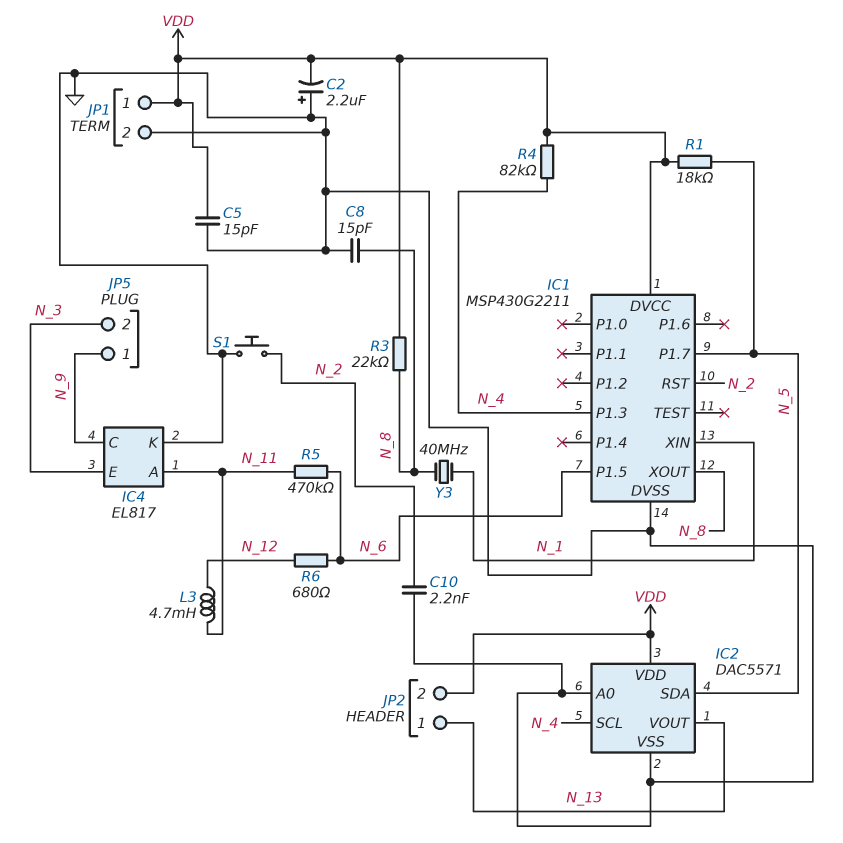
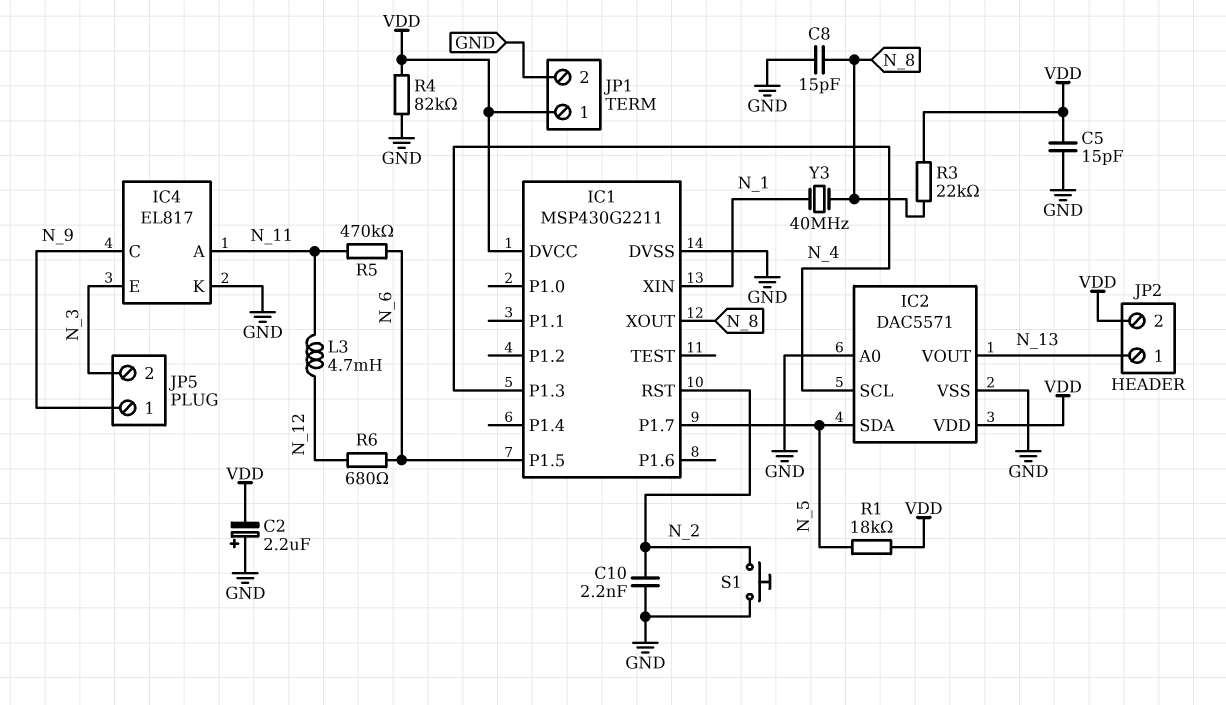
R4: 82k (N_4, VDD) -> 82k (GND, VDD)

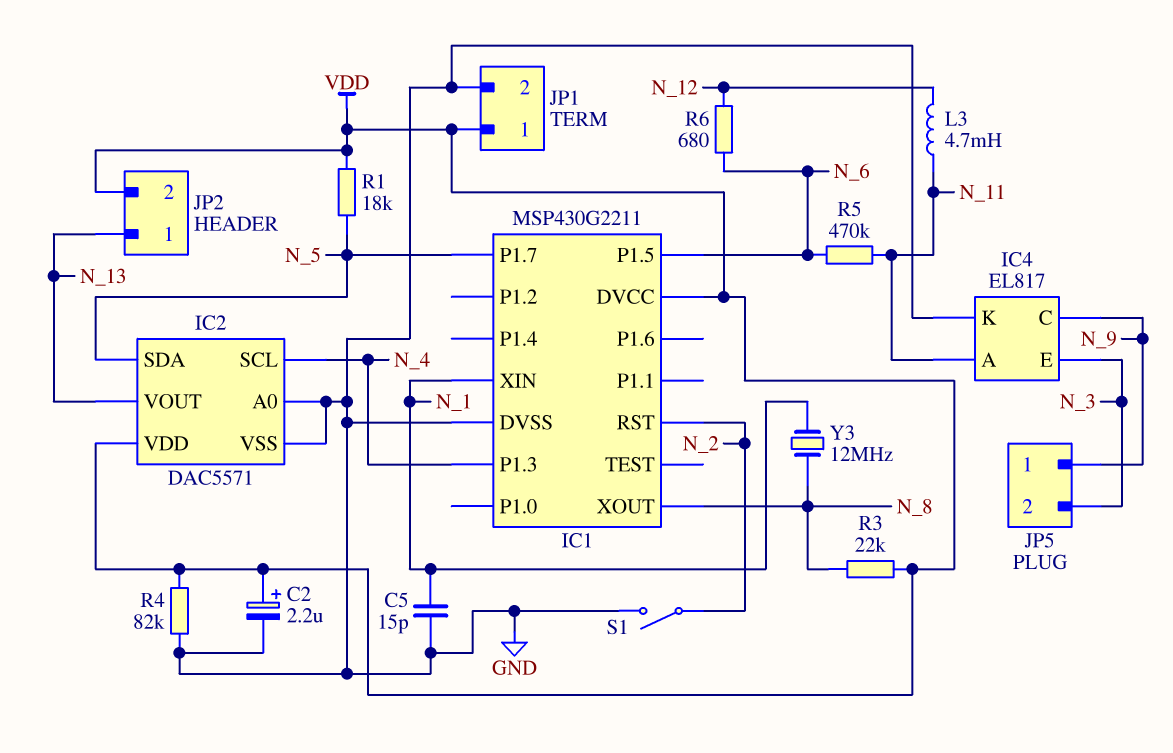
C2: 2.2uF (plus GND, minus VDD) -> 2.2uF (plus VDD, minus GND)
C5: 15pF (GND, VDD) -> 15pF (GND, N_1)
C8: 15pF (GND, N_8) -> none
C10: 2.2nF (GND, N_2) -> none
S1: button (GND, N_2) -> switch (GND, N_2)
Y3: 40MHz (N_1, N_8) -> 12MHz (N_1, N_8)

